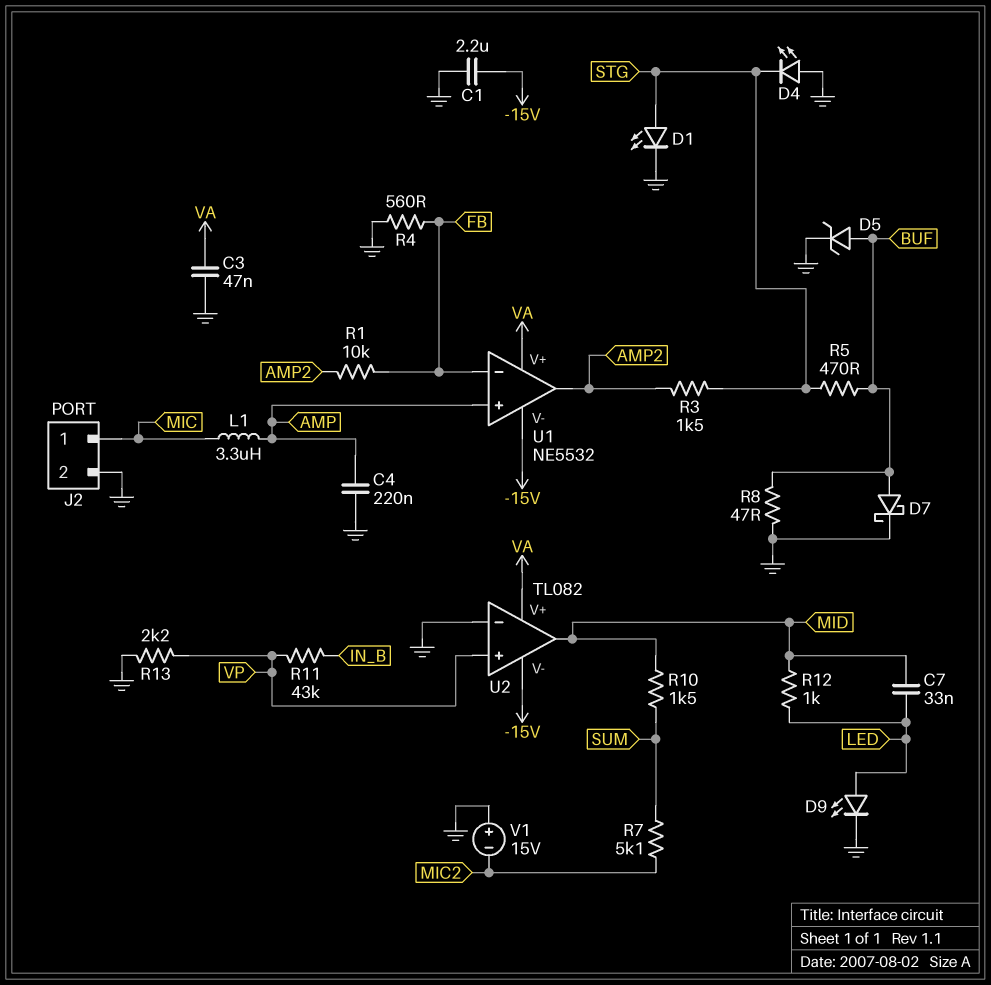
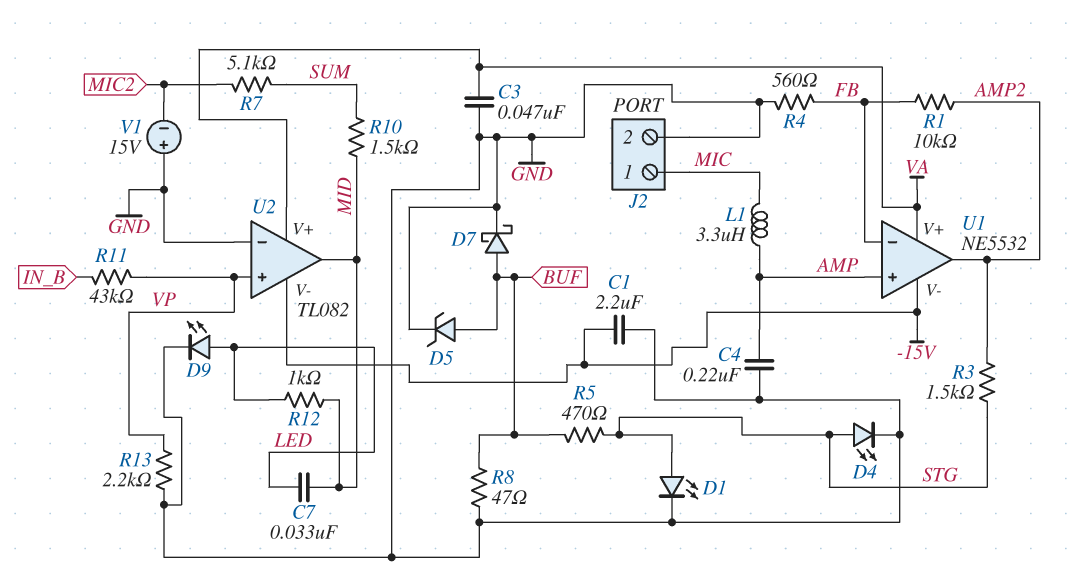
D4: LED (A GND, K STG) -> LED (A STG, K GND)

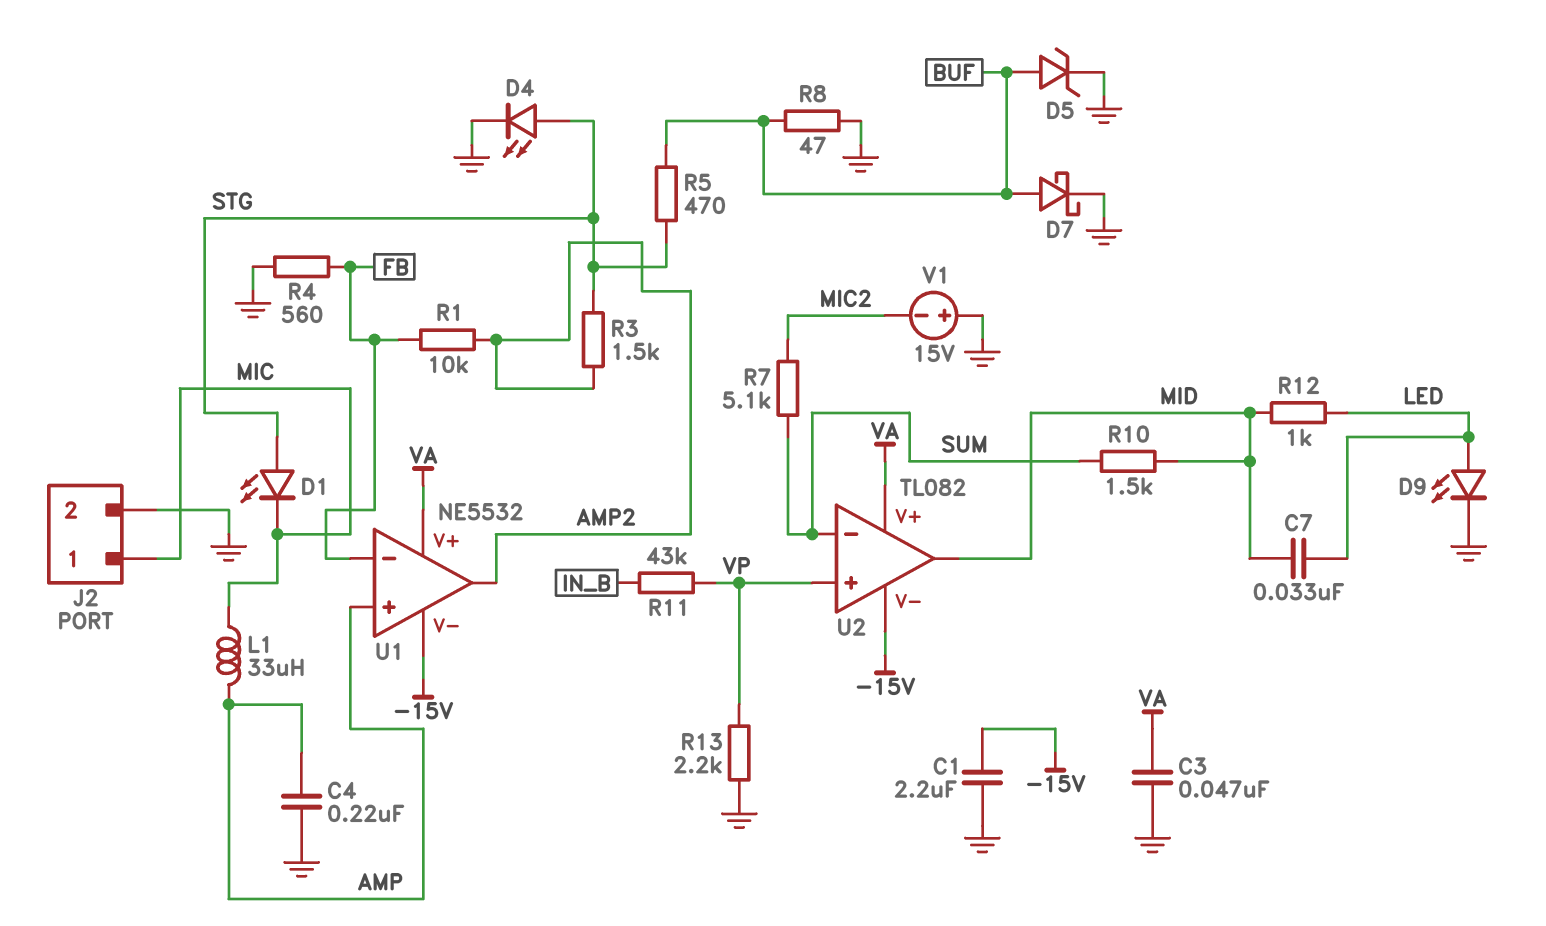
D1: LED (A STG, K GND) -> LED (A STG, K MIC)
L1: 3.3uH (AMP, MIC) -> 33uH (AMP, MIC)
U2 pin in-: GND -> SUM

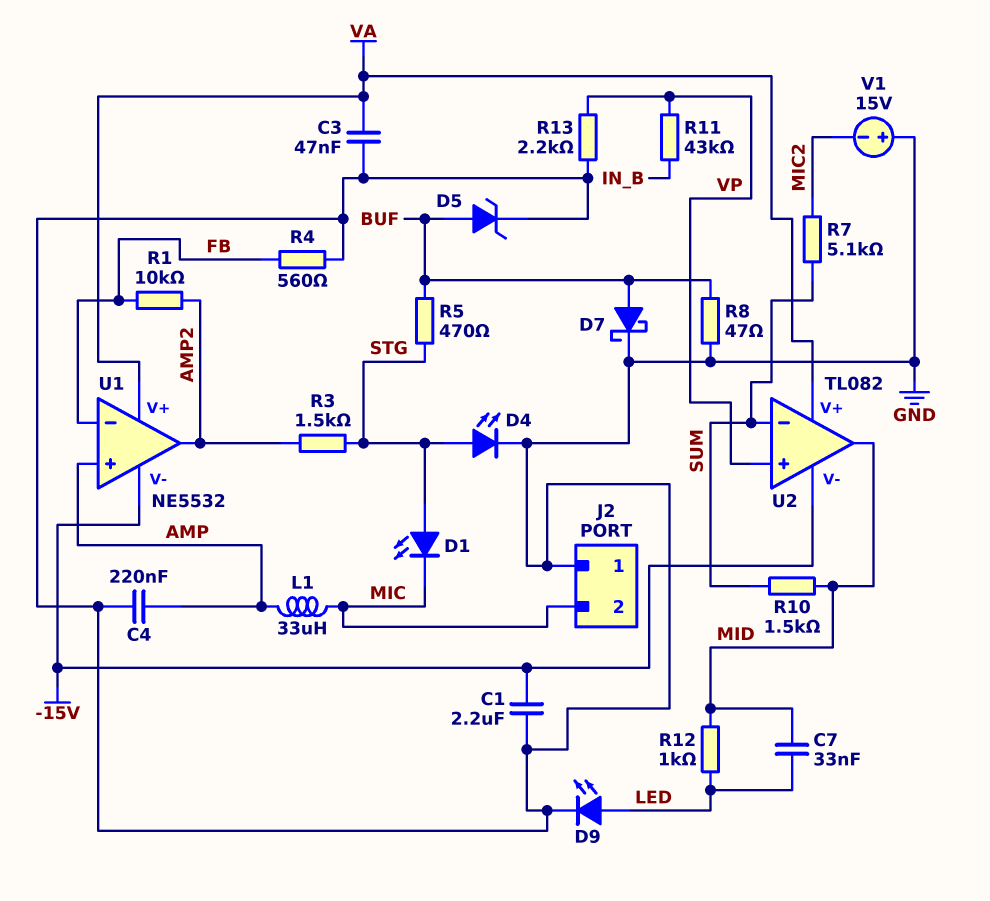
J2 pin 1: MIC -> GND
J2 pin 2: GND -> MIC

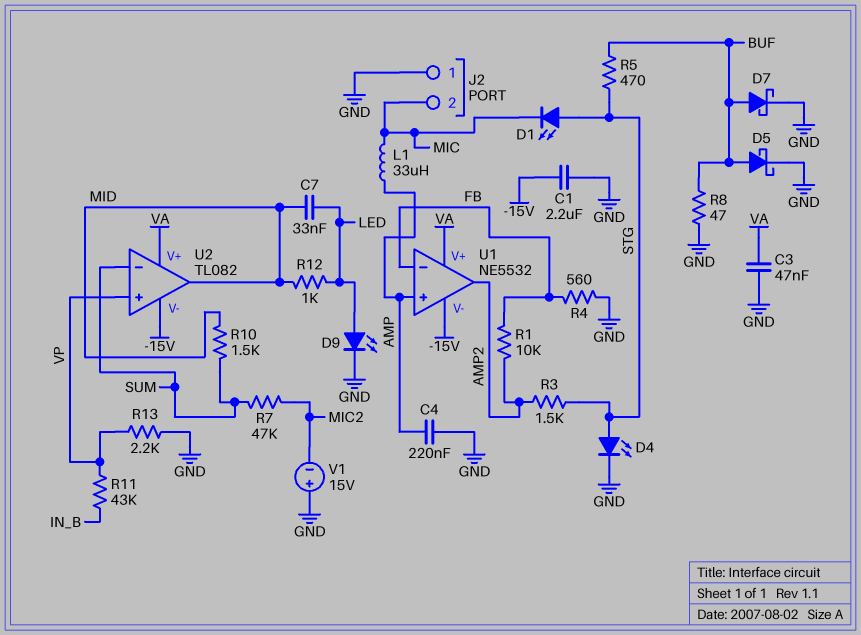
D5: zener (A BUF, K GND) -> schottky (A BUF, K GND)
R7: 5.1k (MIC2, SUM) -> 47k (MIC2, SUM)

